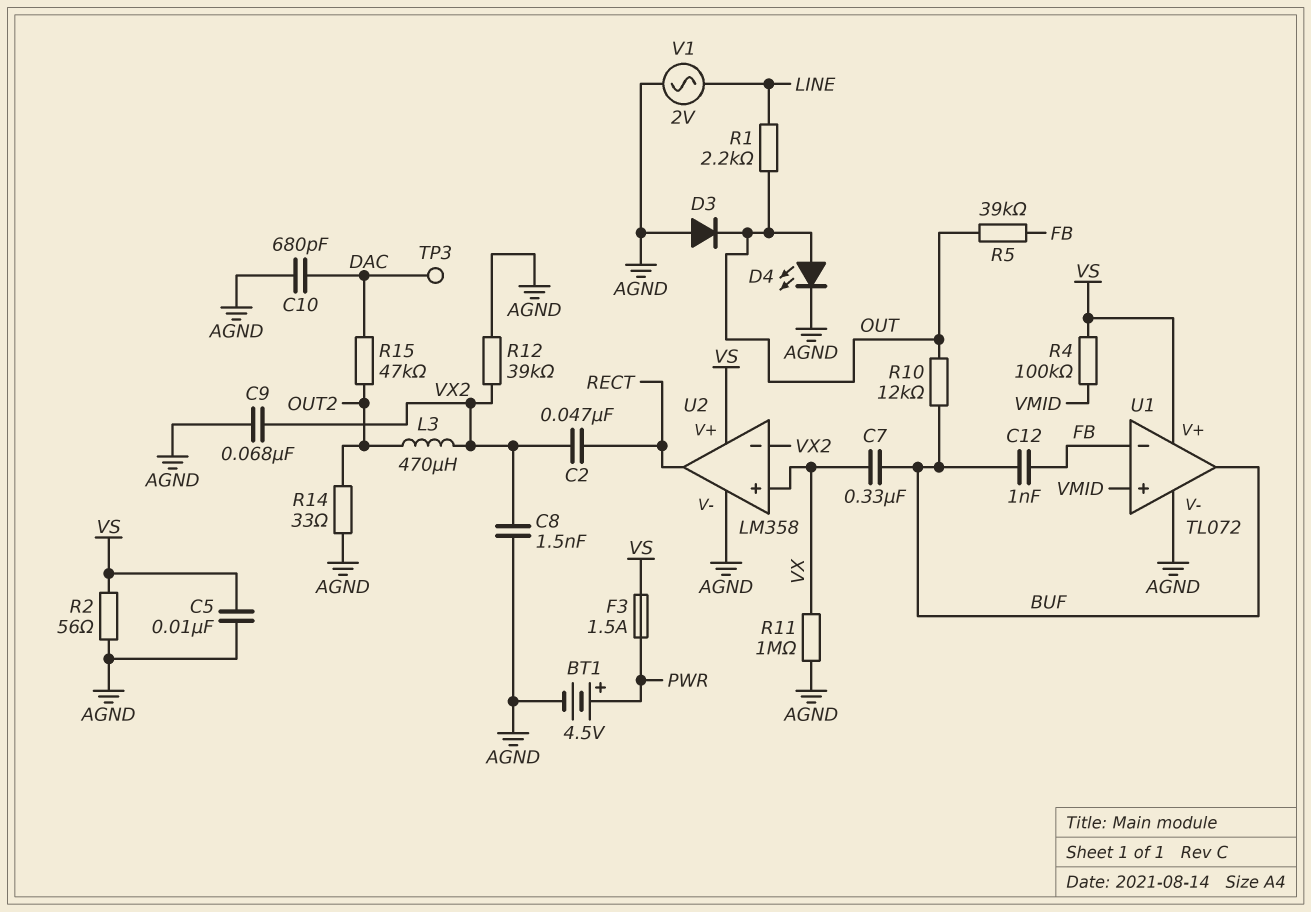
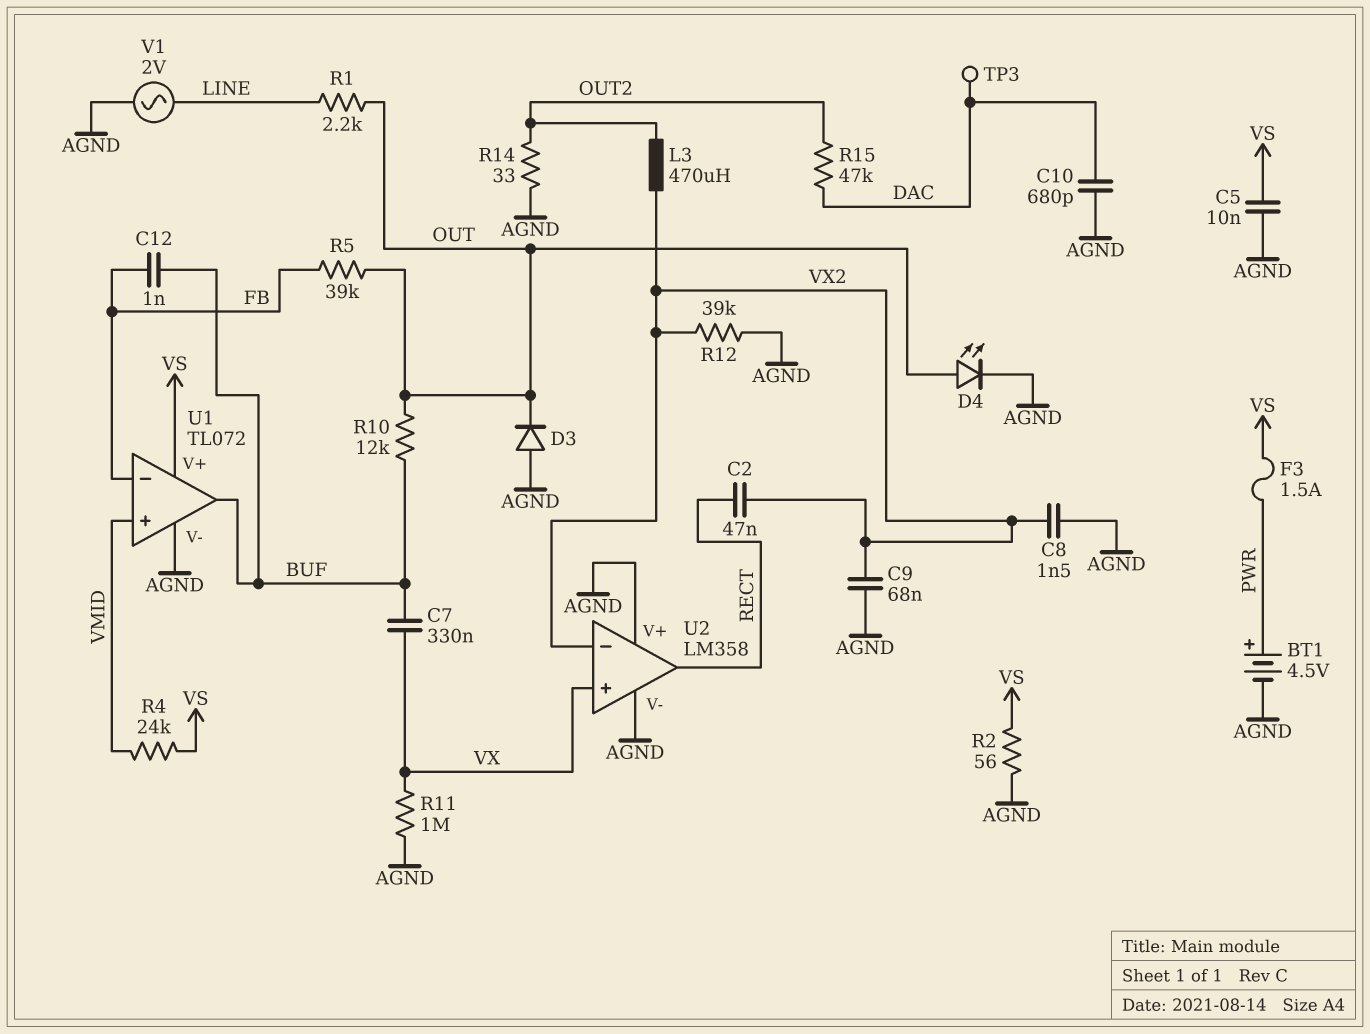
R4: 100k (VMID, VS) -> 24k (VMID, VS)
U2 pin V+: VS -> AGND

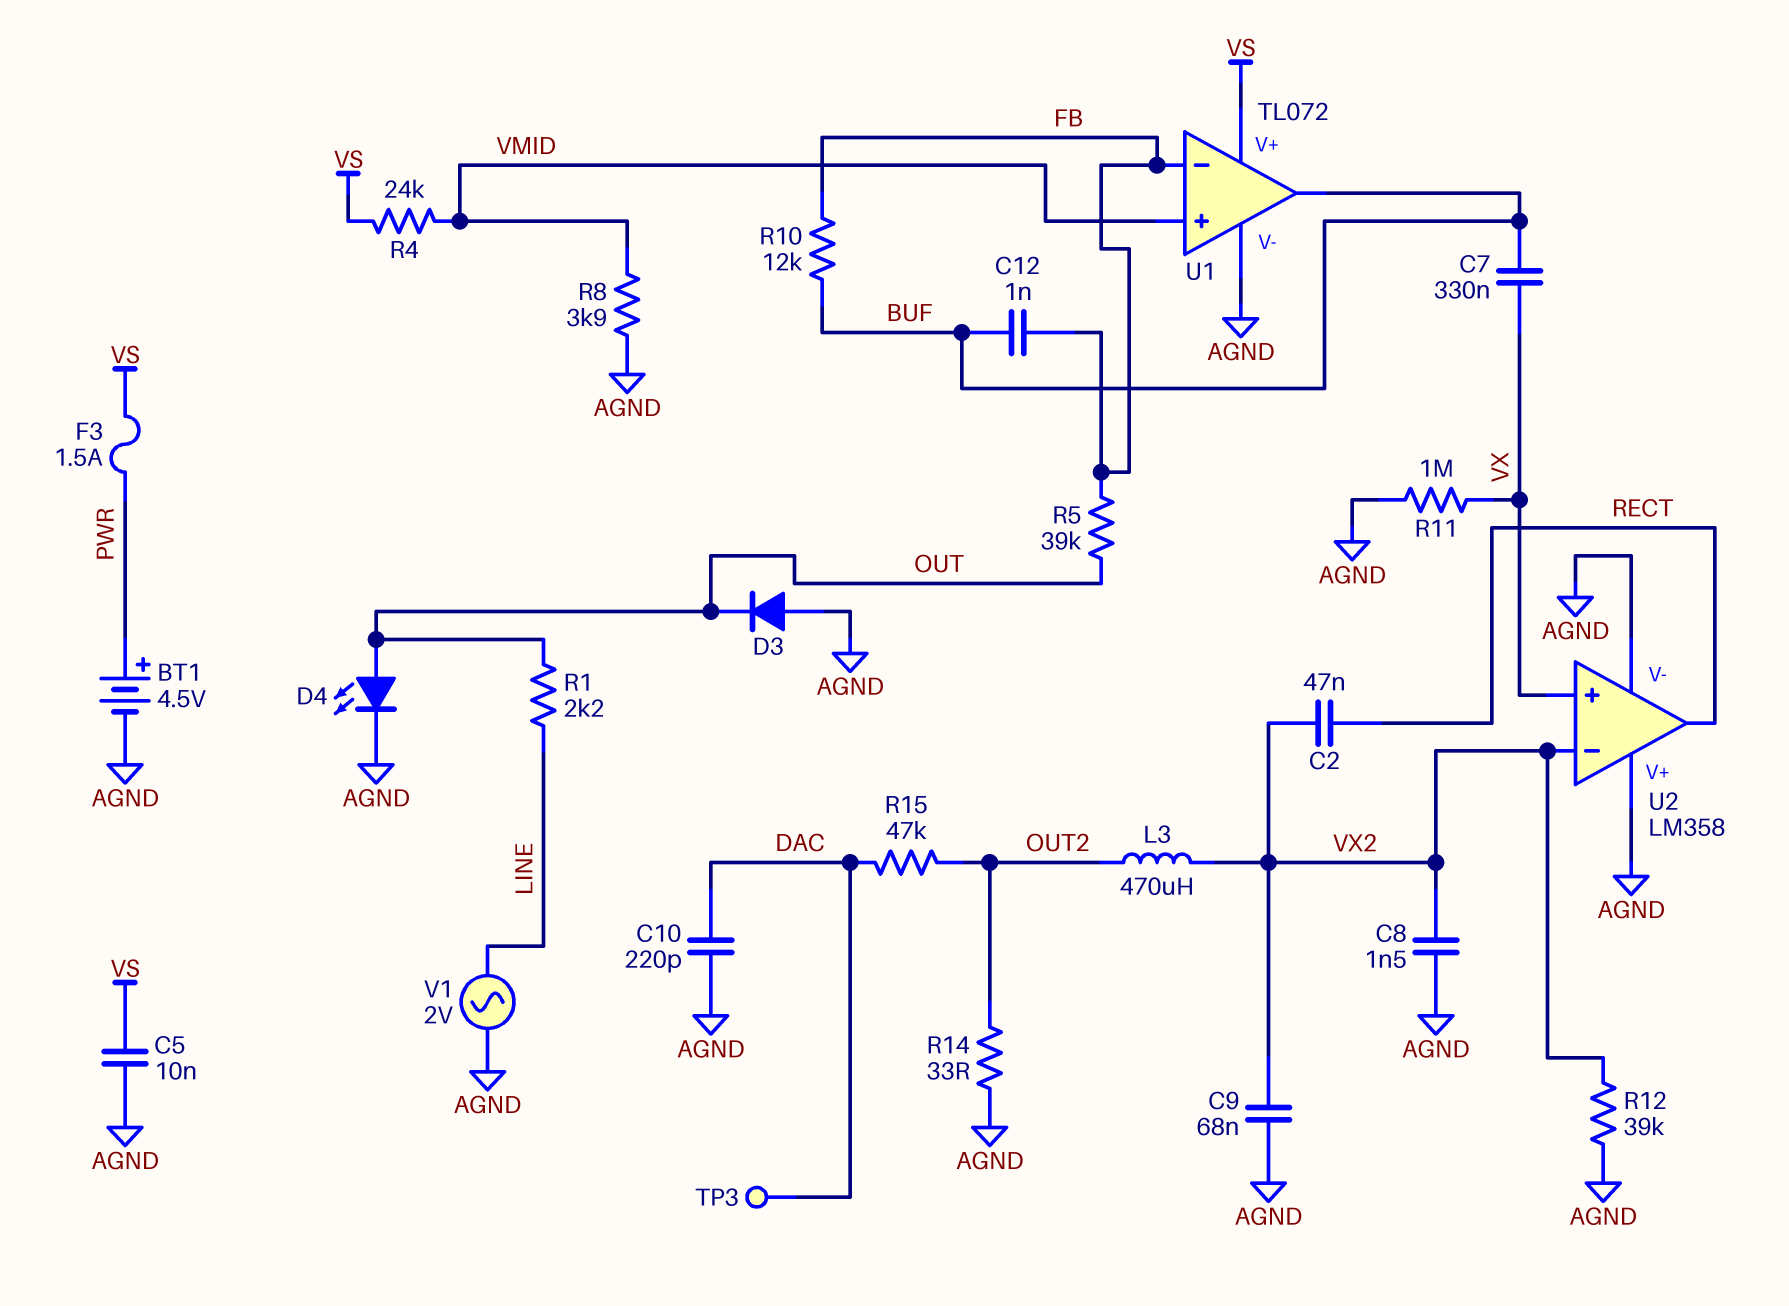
C10: 680pF (AGND, DAC) -> 220pF (AGND, DAC)
R2: 56 (AGND, VS) -> none
R8: none -> 3.9k (AGND, VMID)
R10: 12k (BUF, OUT) -> 12k (BUF, FB)

